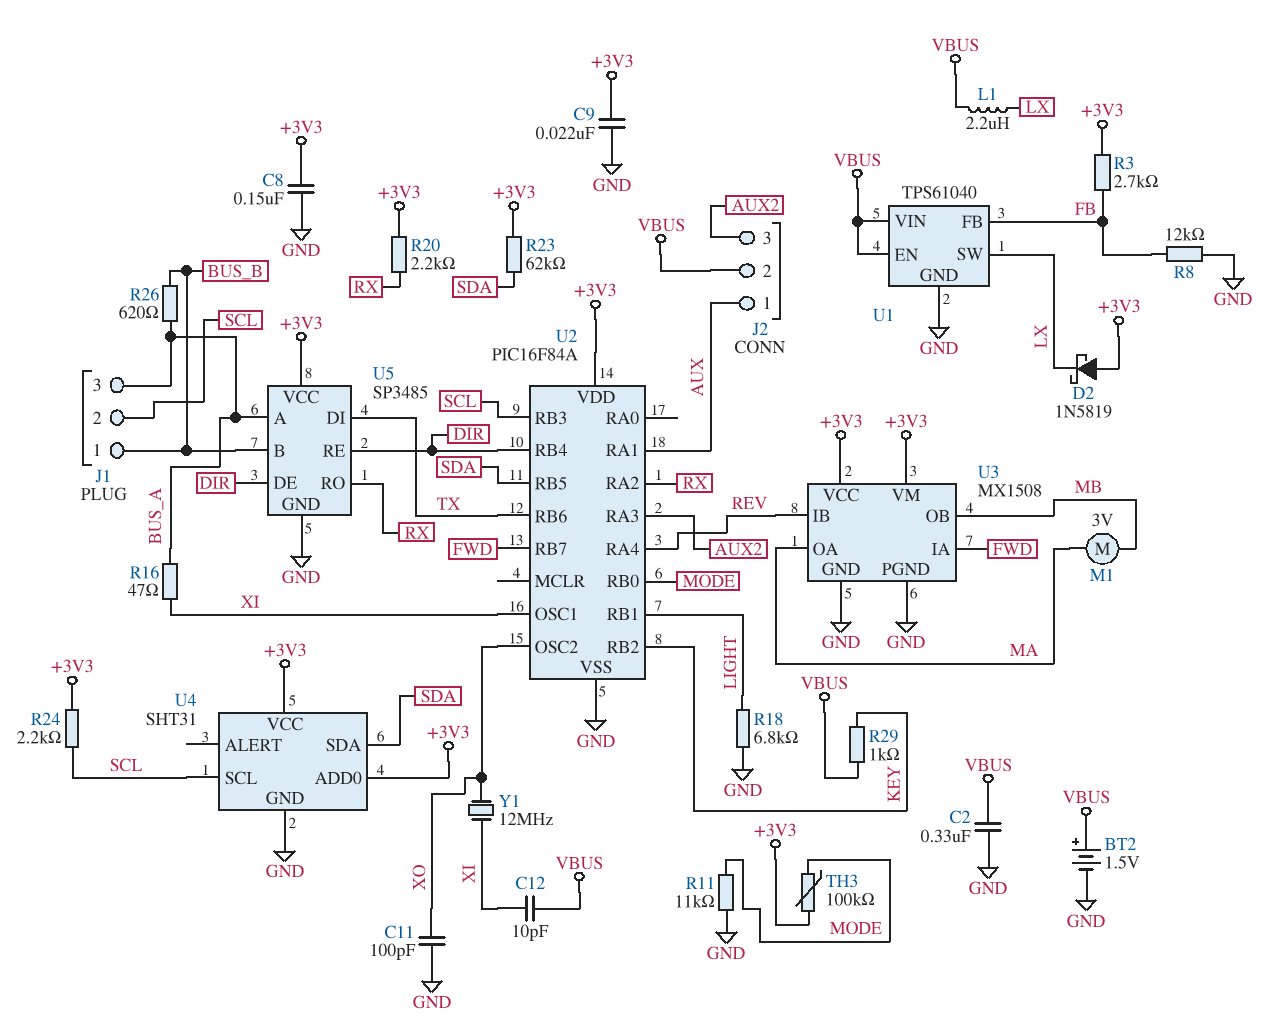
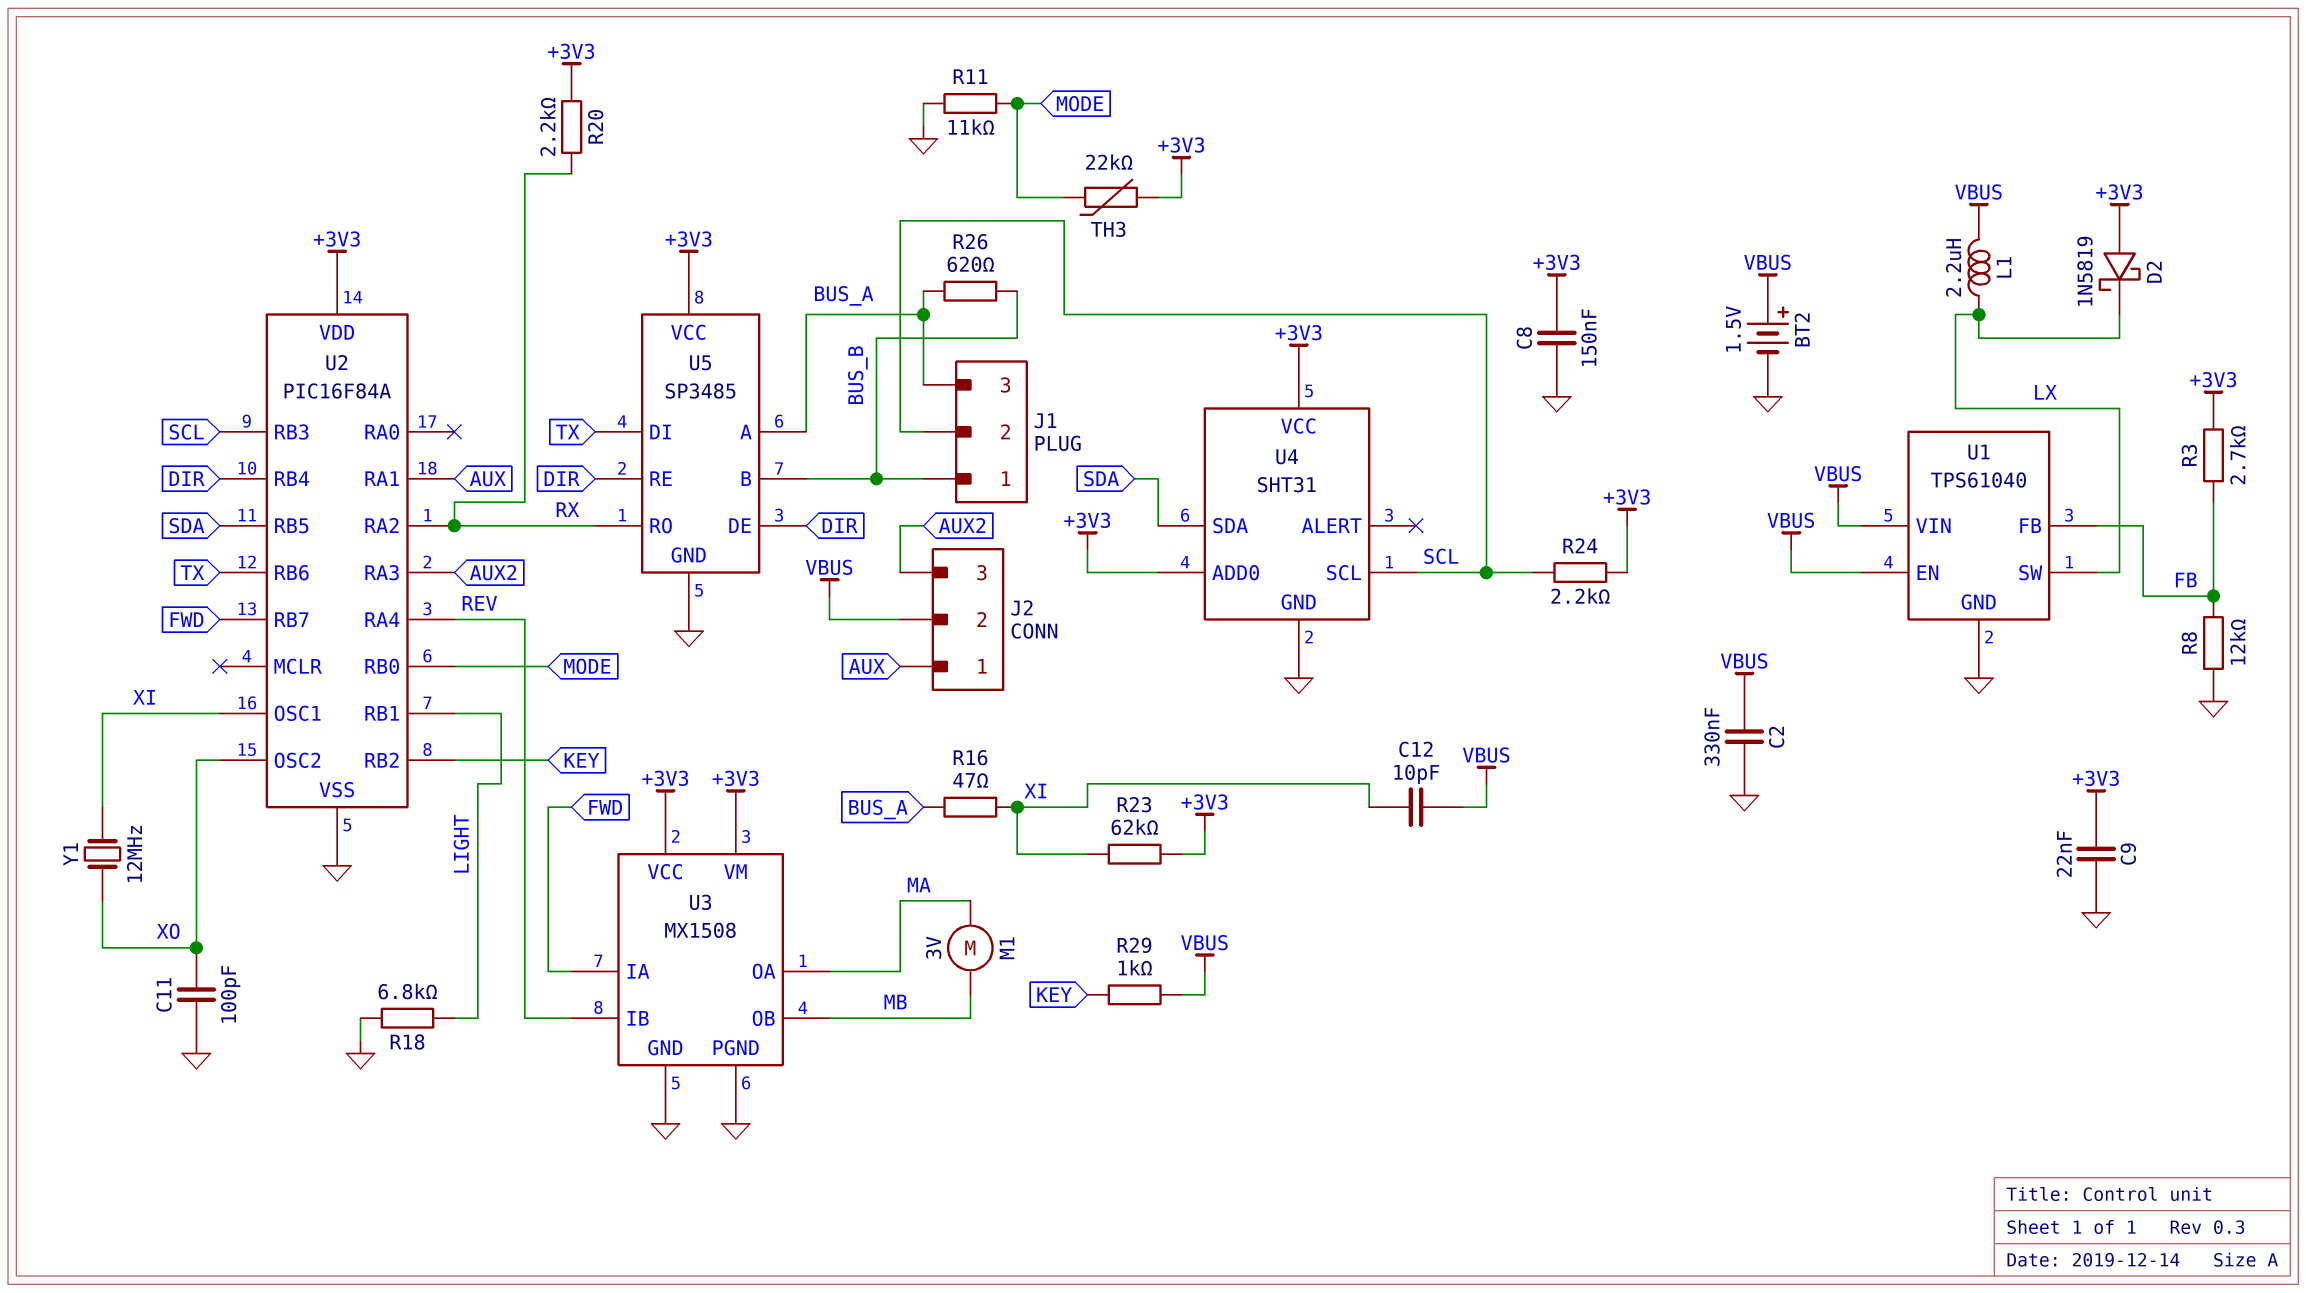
R23: 62k (+3V3, SDA) -> 62k (+3V3, XI)
TH3: 100k (+3V3, MODE) -> 22k (+3V3, MODE)

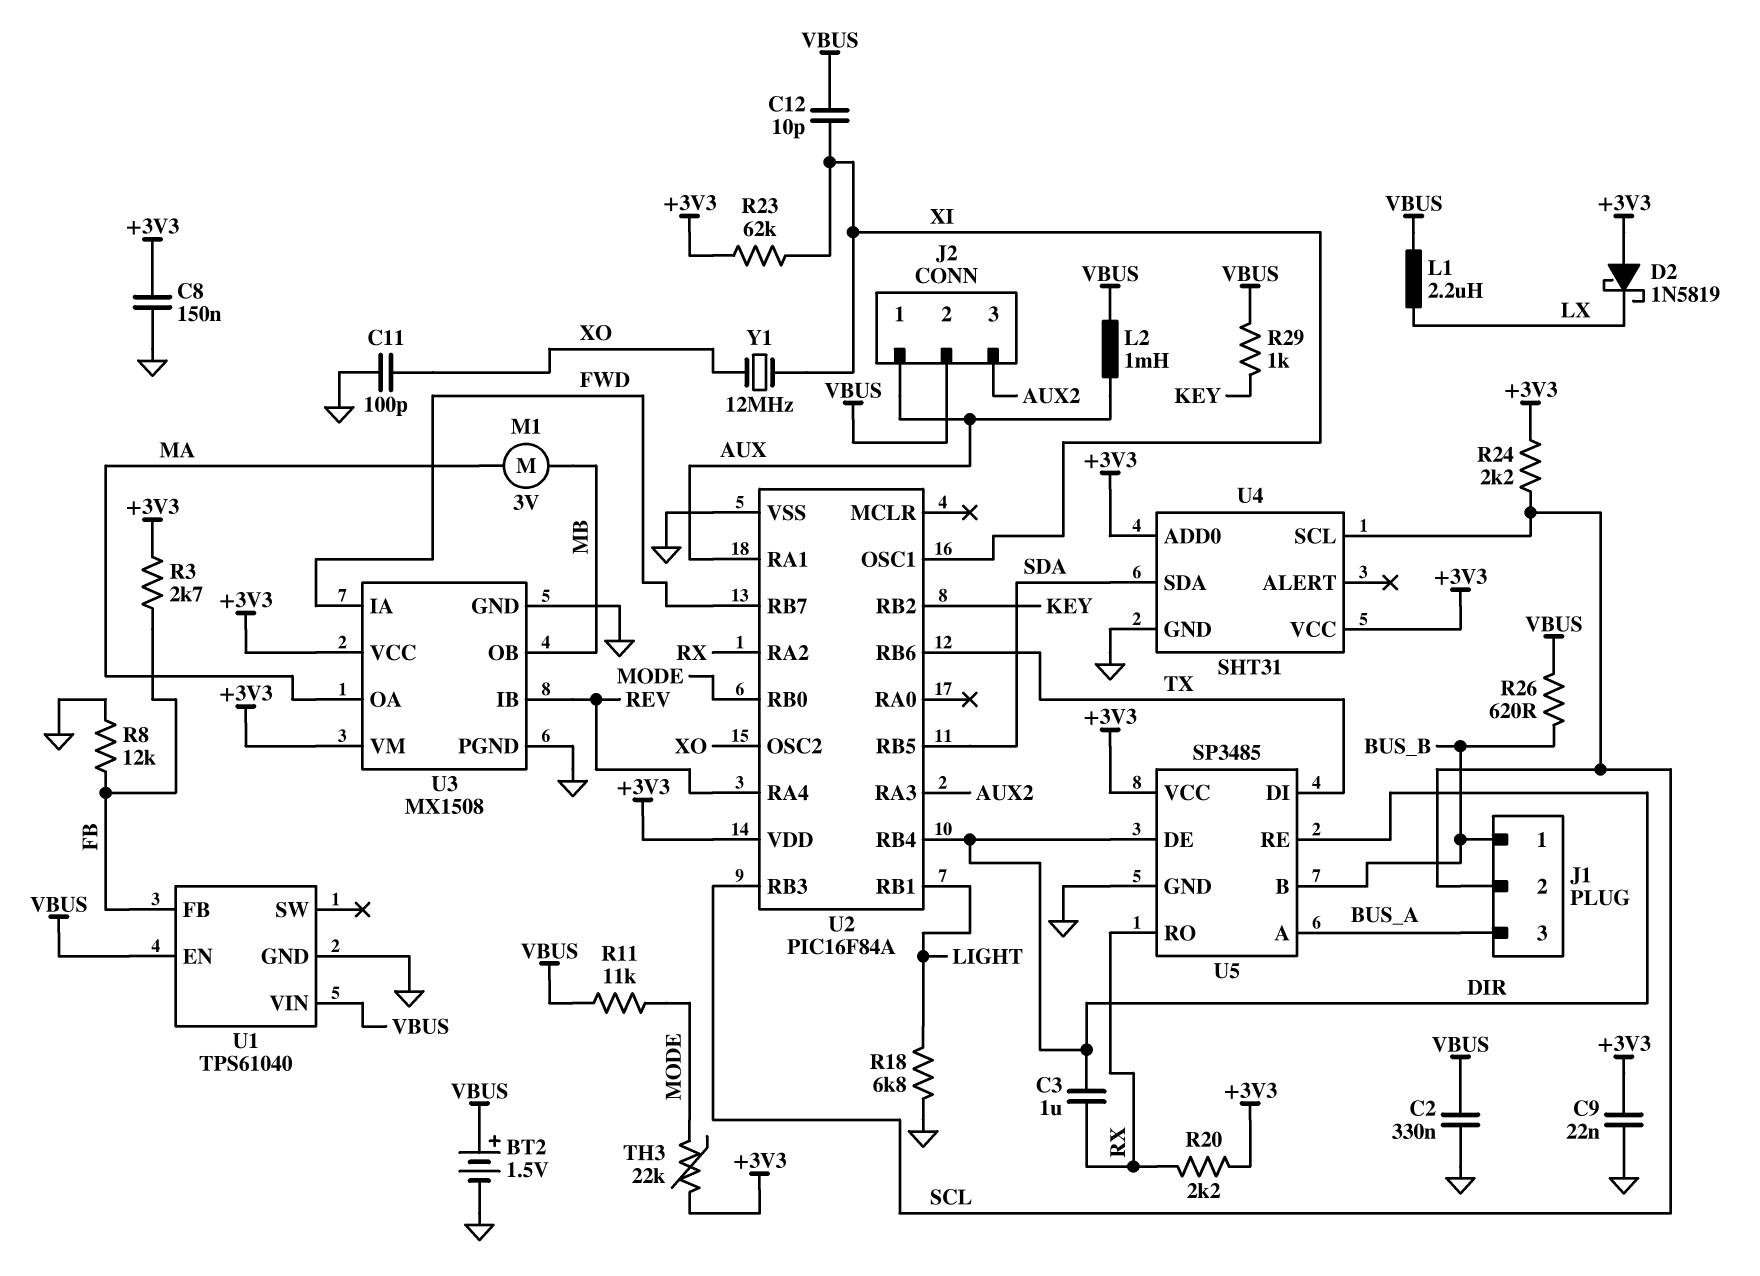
C3: none -> 1uF (DIR, RX)
L2: none -> 1mH (AUX, VBUS)
R11: 11k (GND, MODE) -> 11k (MODE, VBUS)
R16: 47 (BUS_A, XI) -> none
R26: 620 (BUS_A, BUS_B) -> 620 (BUS_B, VBUS)
U1 pin SW: LX -> none

